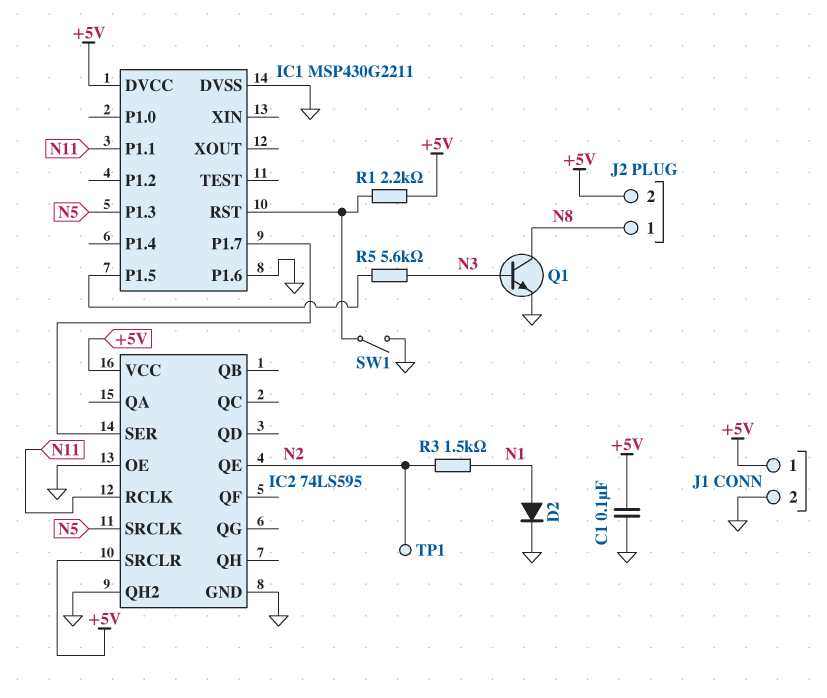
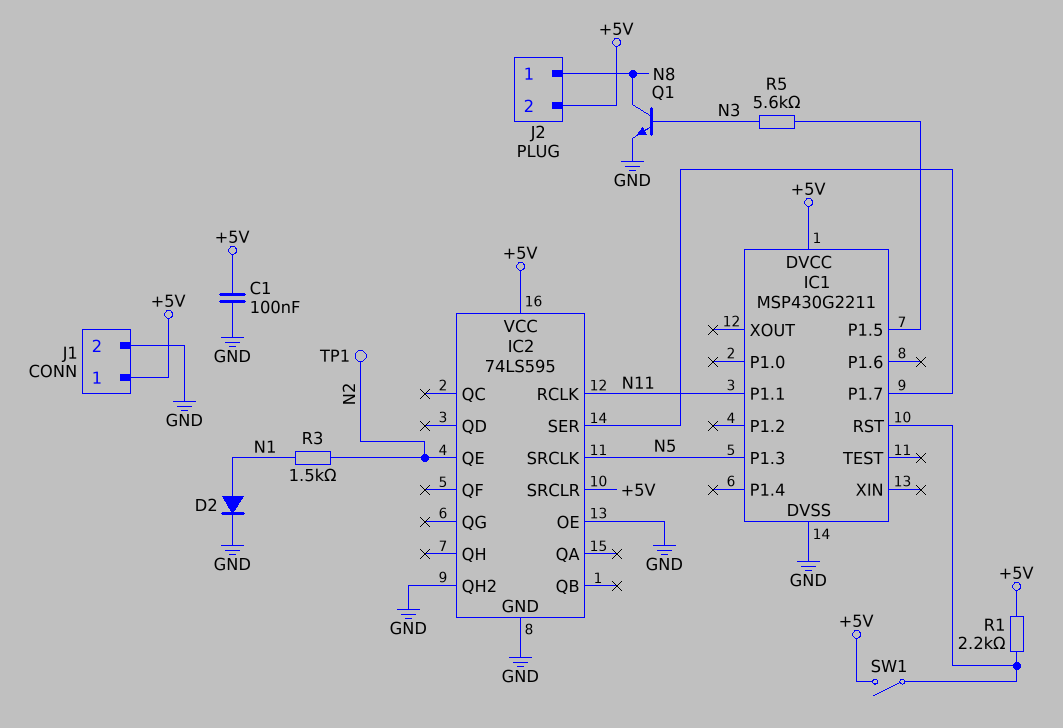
IC1 pin P1.6: GND -> none
SW1: switch (GND, IC1/RST) -> switch (+5V, IC1/RST)

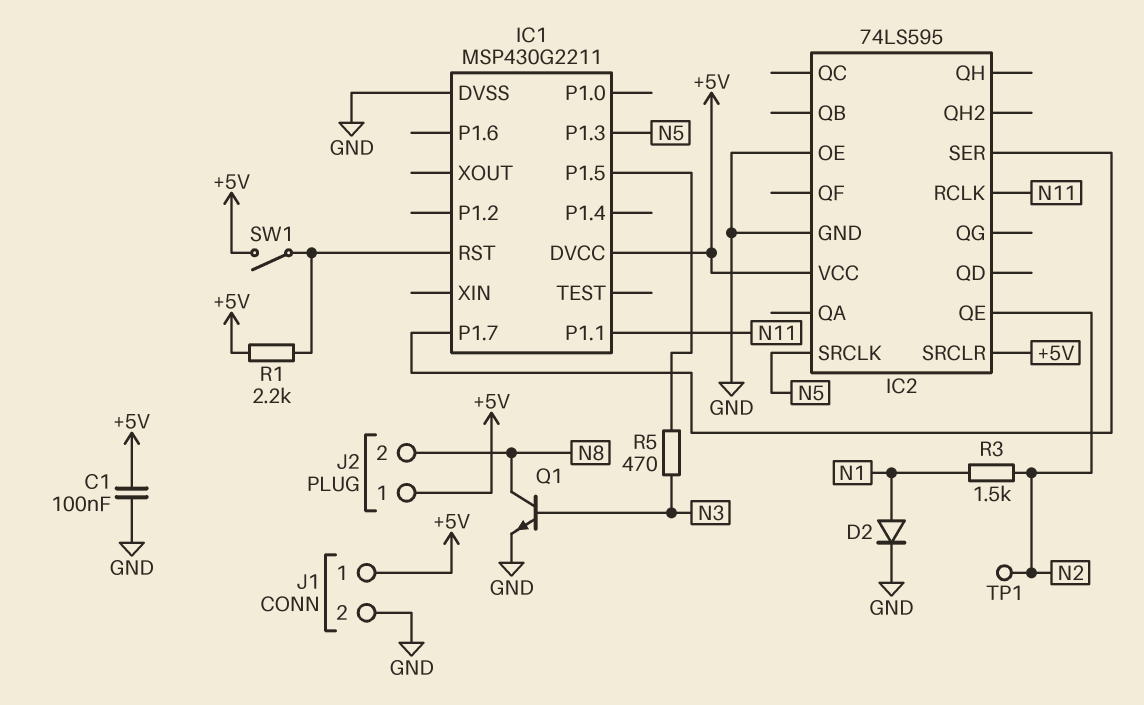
IC2 pin QH2: GND -> none
J2 pin 1: N8 -> +5V
J2 pin 2: +5V -> N8
R5: 5.6k (IC1/P1.5, N3) -> 470 (IC1/P1.5, N3)

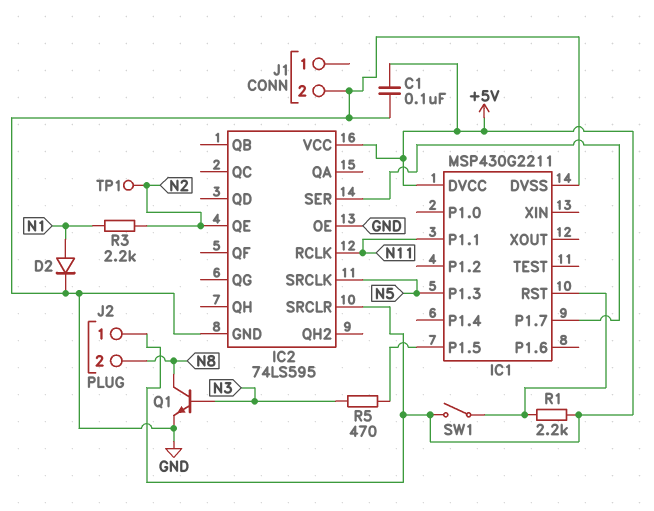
J1 pin 1: +5V -> none
R3: 1.5k (N1, N2) -> 2.2k (N1, N2)

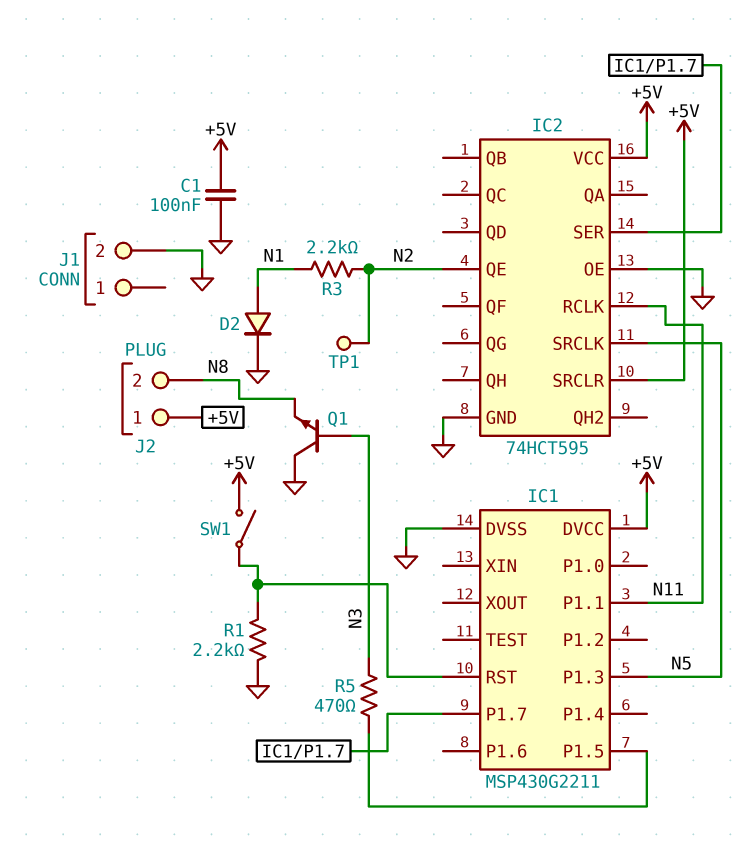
IC2: 74LS595 -> 74HCT595
Q1: NPN (B N3, C N8, E GND) -> NPN (B N3, C GND, E N8)
R1: 2.2k (+5V, IC1/RST) -> 2.2k (GND, IC1/RST)

